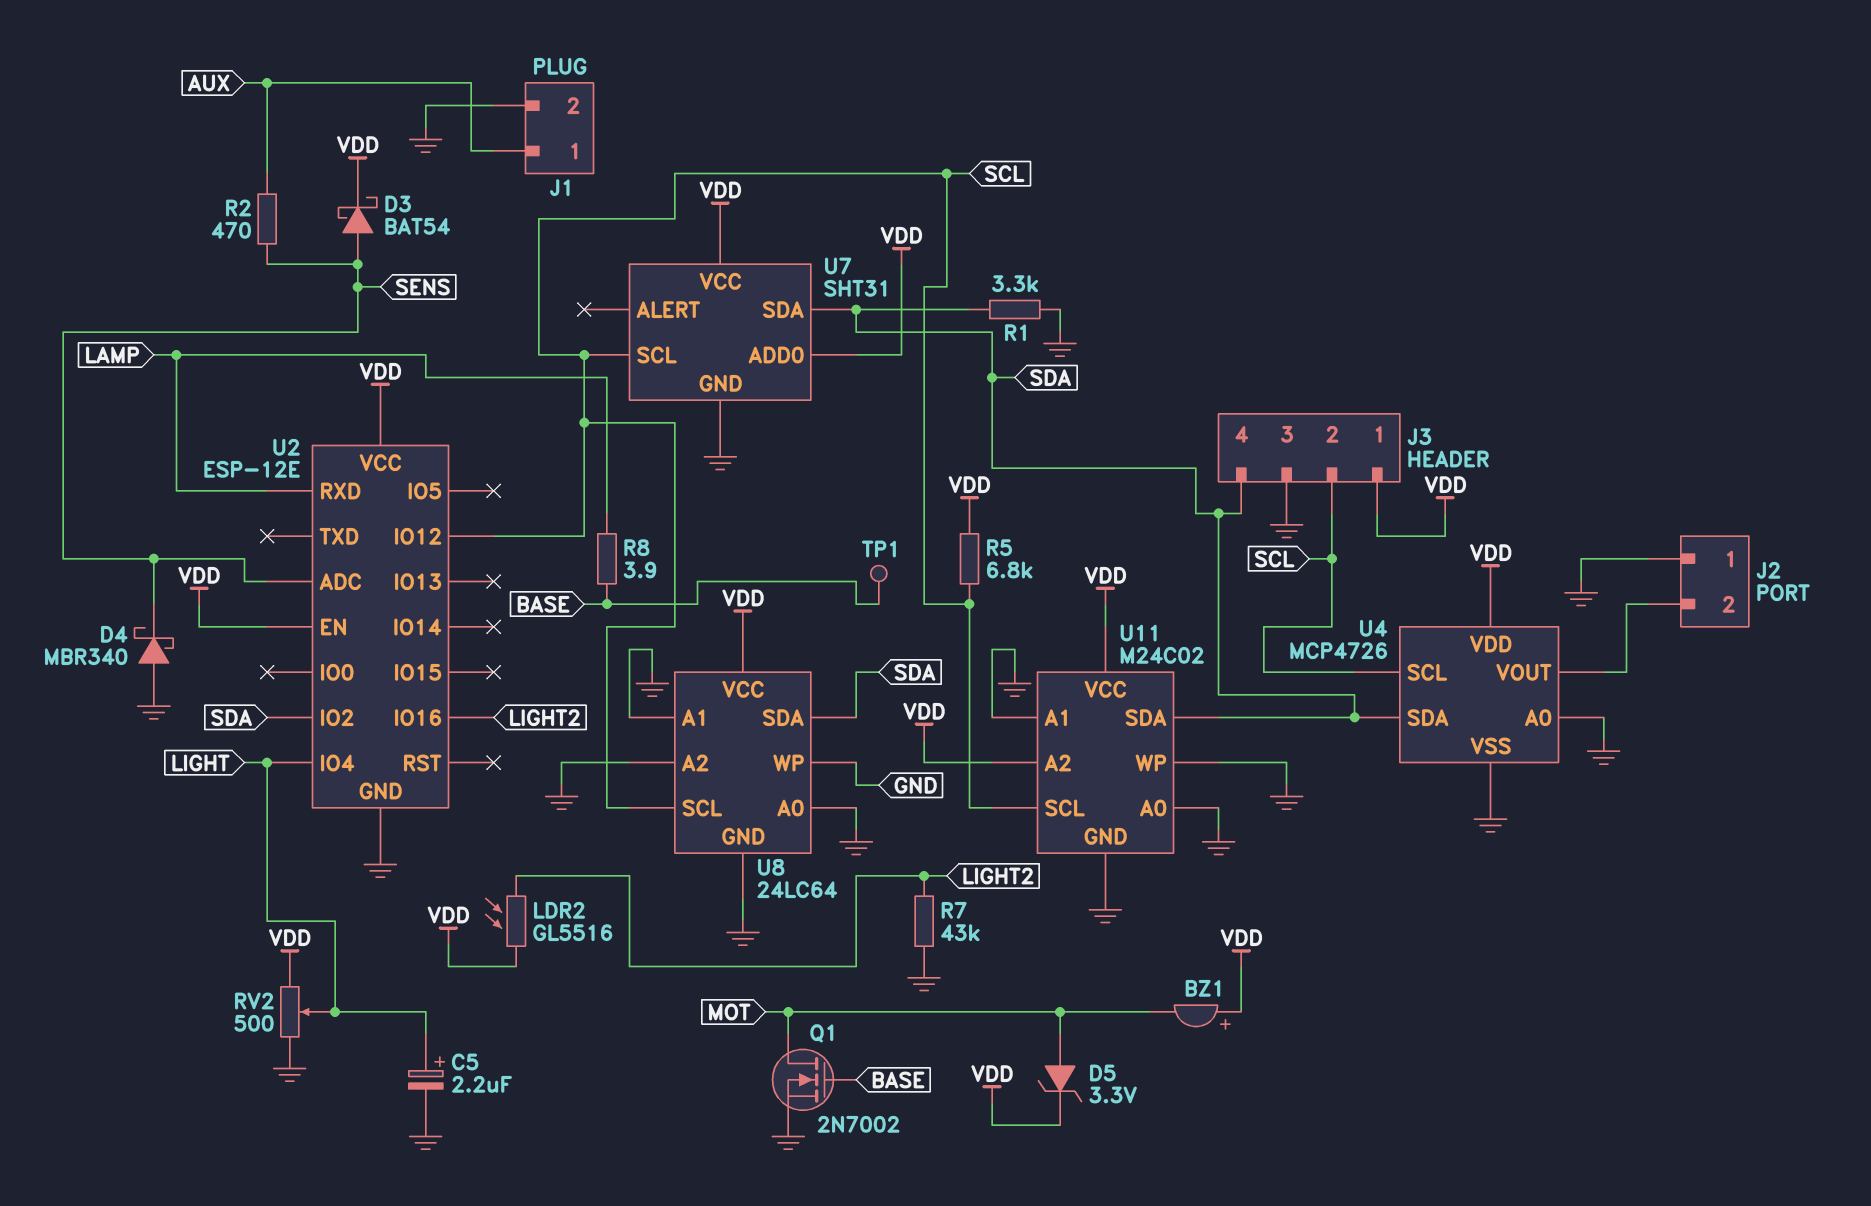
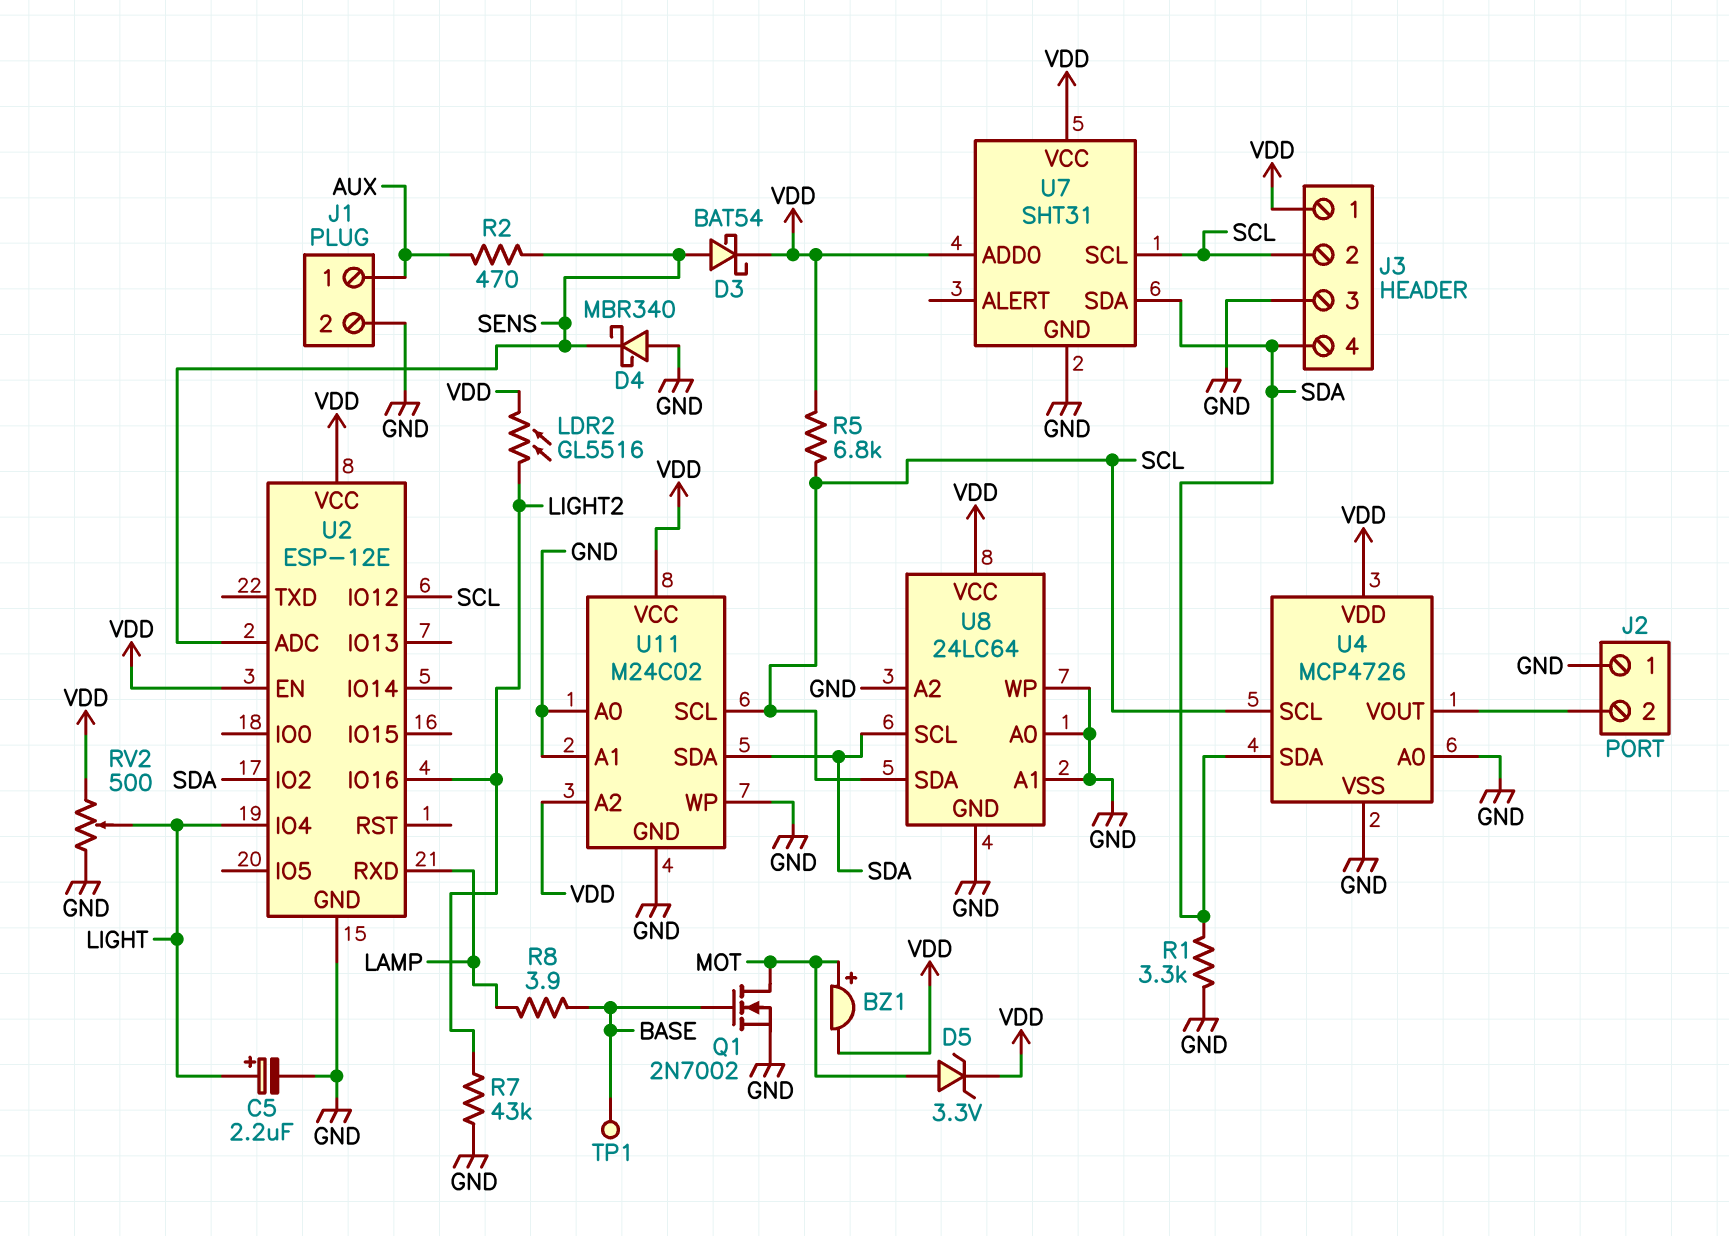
BZ1: buzzer (plus VDD, minus MOT) -> buzzer (plus MOT, minus VDD)
U8 pin SCL: SCL -> SDA
U8 pin SDA: SDA -> SCL

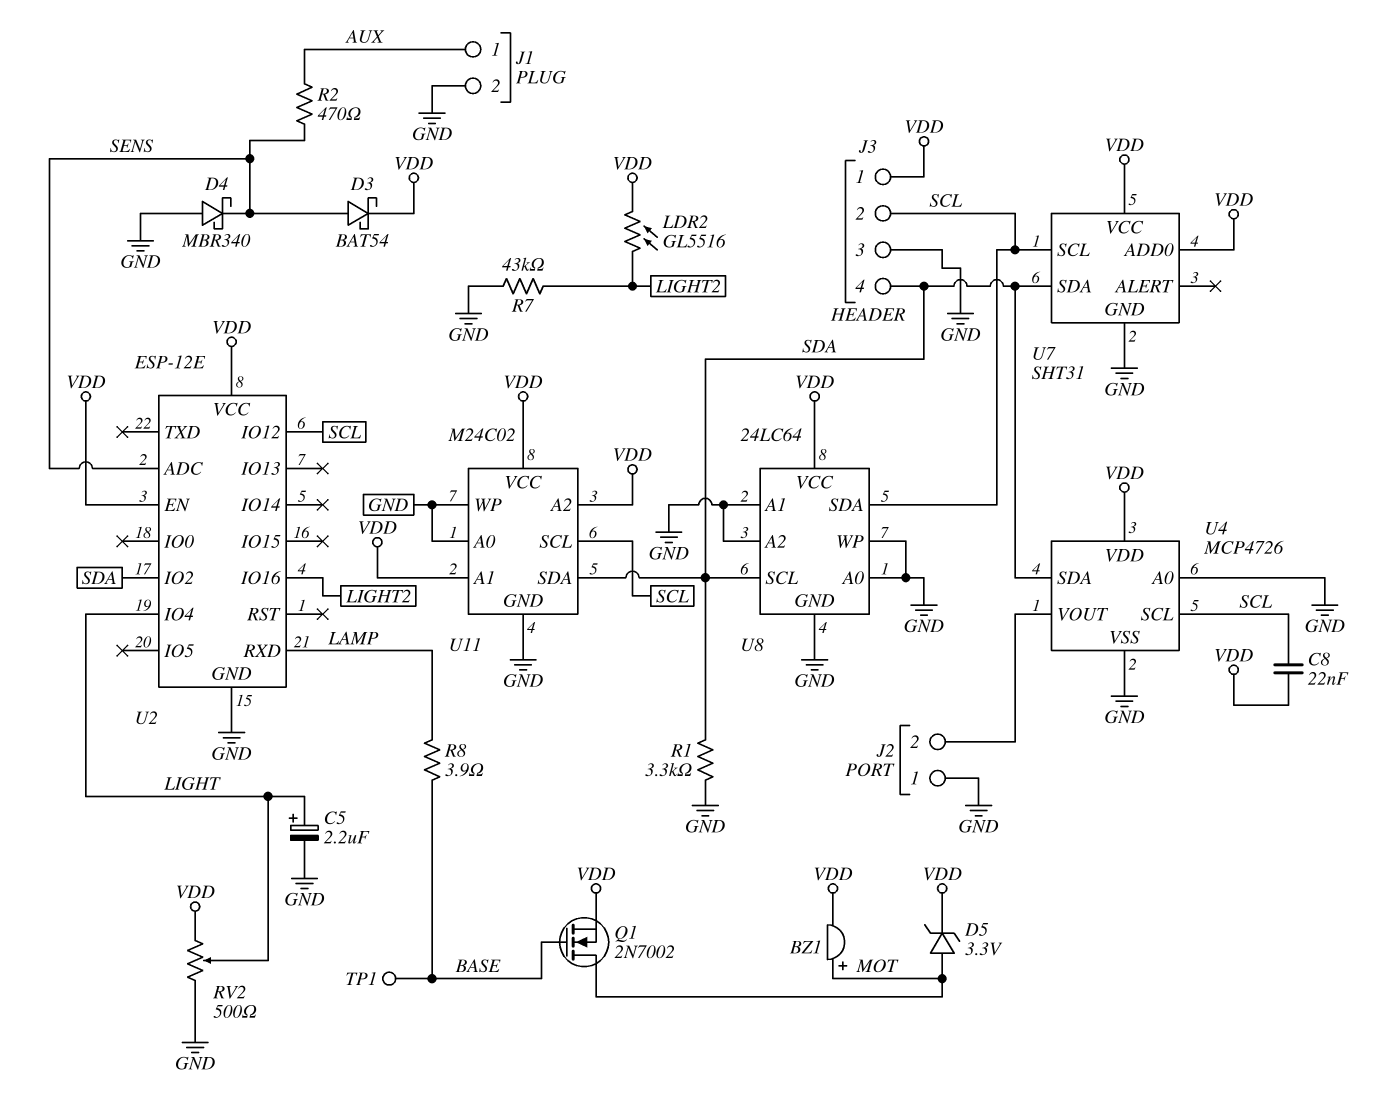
C8: none -> 22nF (SCL, VDD)
Q1: NMOS 2N7002 (G BASE, D MOT, S GND) -> NMOS 2N7002 (G BASE, D MOT, S VDD)
R5: 6.8k (SCL, VDD) -> none
U11 pin A1: GND -> VDD

